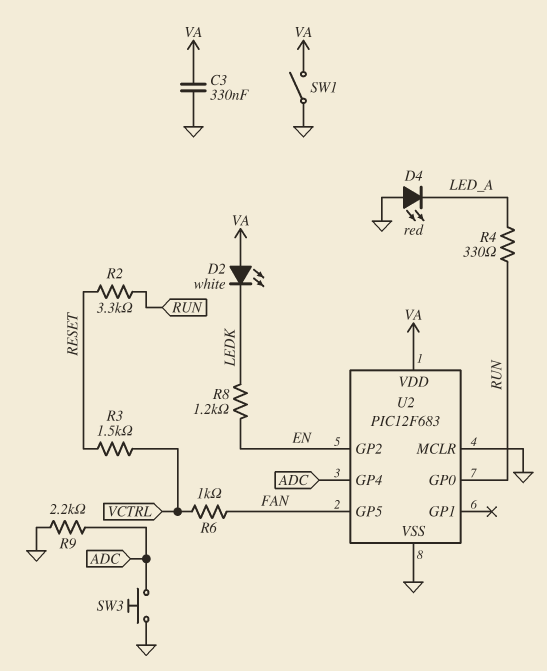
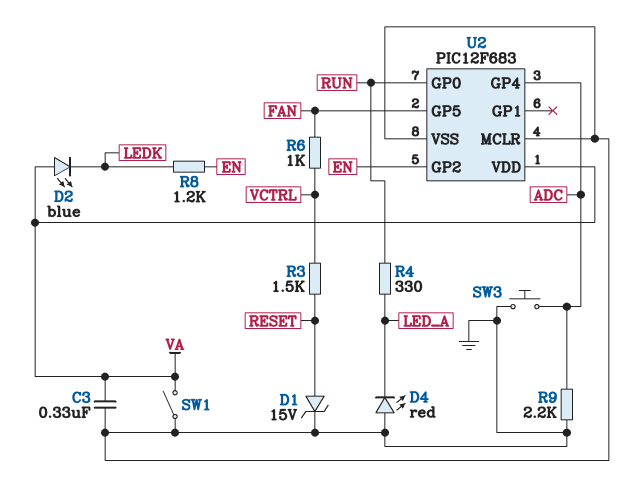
D1: none -> zener 15V (A RESET, K GND)
D2: LED white (A VA, K LEDK) -> LED blue (A VA, K LEDK)
R2: 3.3k (RESET, RUN) -> none

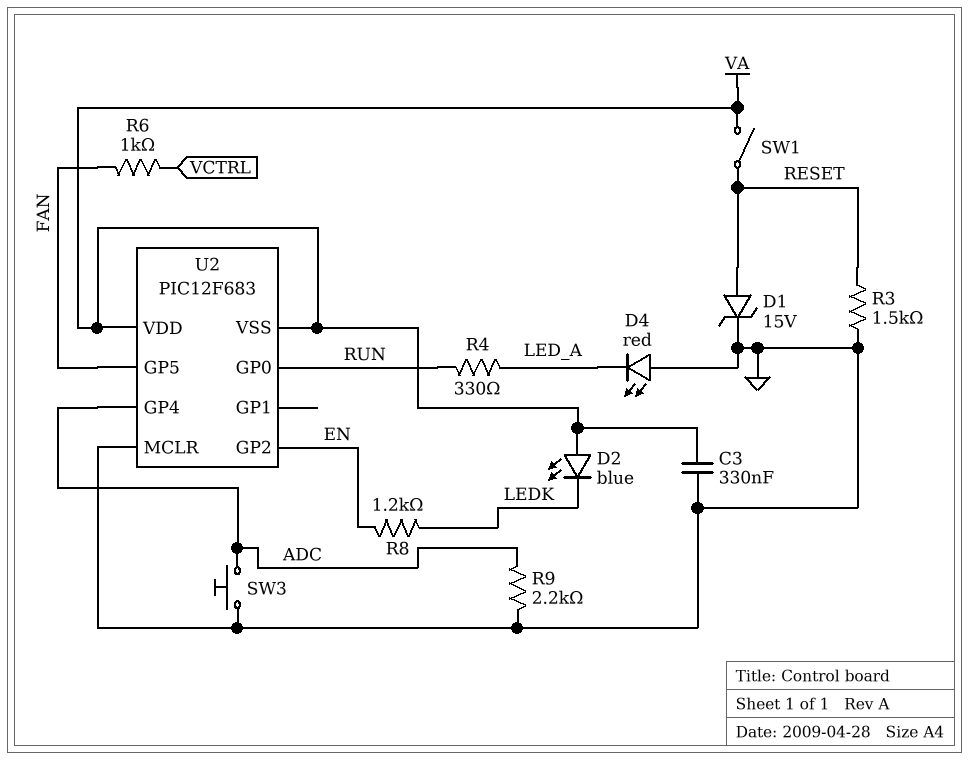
R3: 1.5k (RESET, VCTRL) -> 1.5k (GND, RESET)
SW1: switch (GND, VA) -> switch (RESET, VA)
U2 pin VSS: GND -> VA

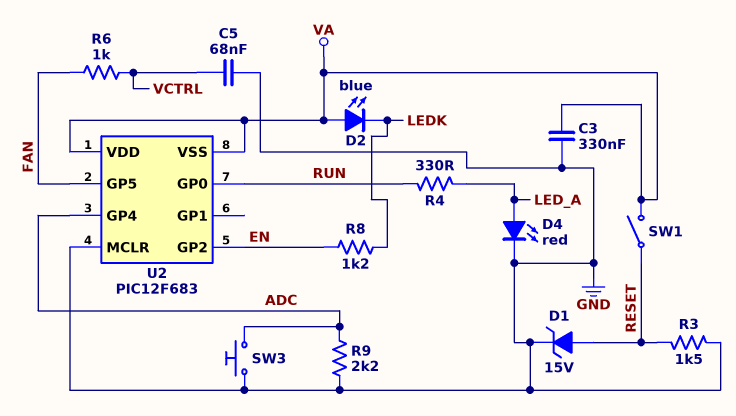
C5: none -> 68nF (GND, VCTRL)
D4: LED red (A GND, K LED_A) -> LED red (A LED_A, K GND)

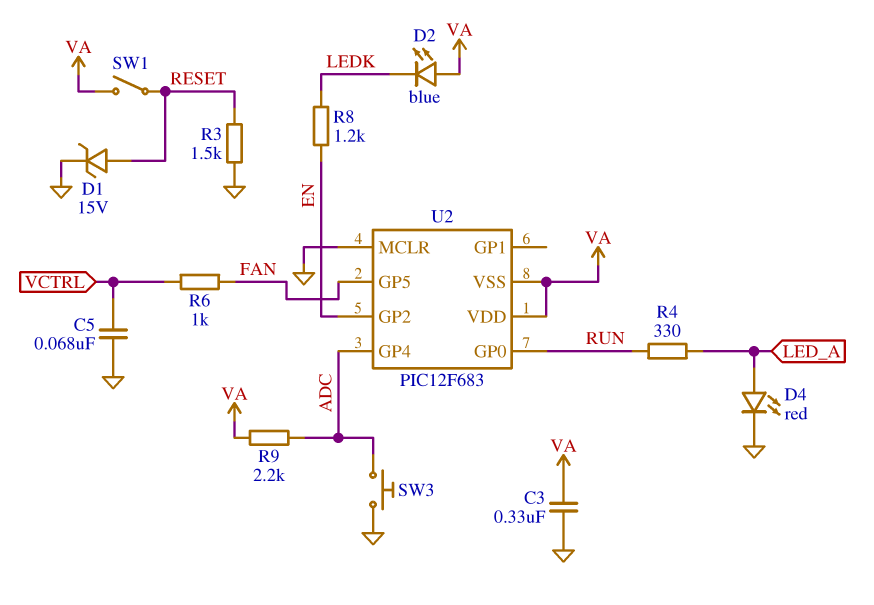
R9: 2.2k (ADC, GND) -> 2.2k (ADC, VA)

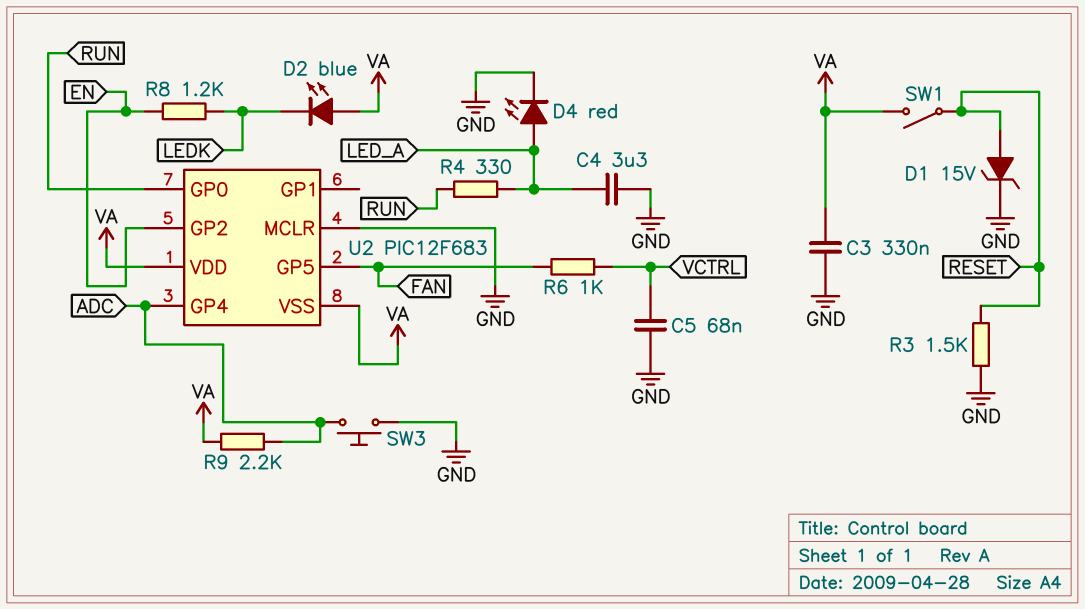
C4: none -> 3.3uF (GND, LED_A)

